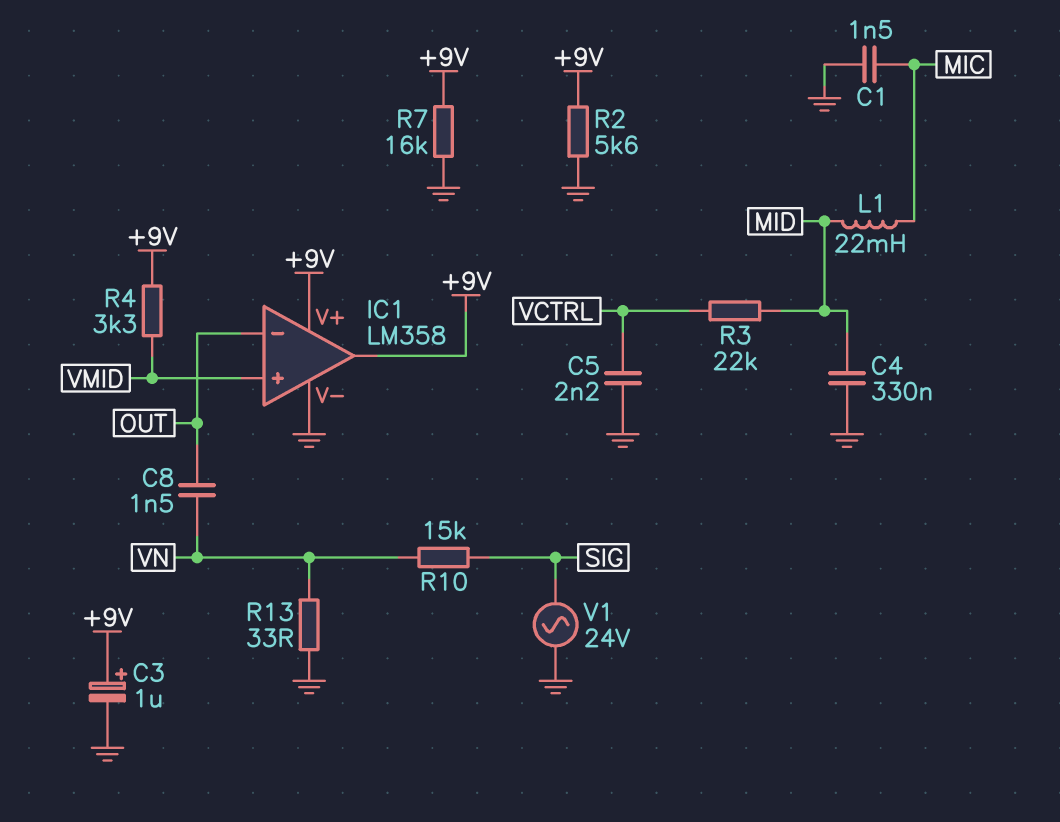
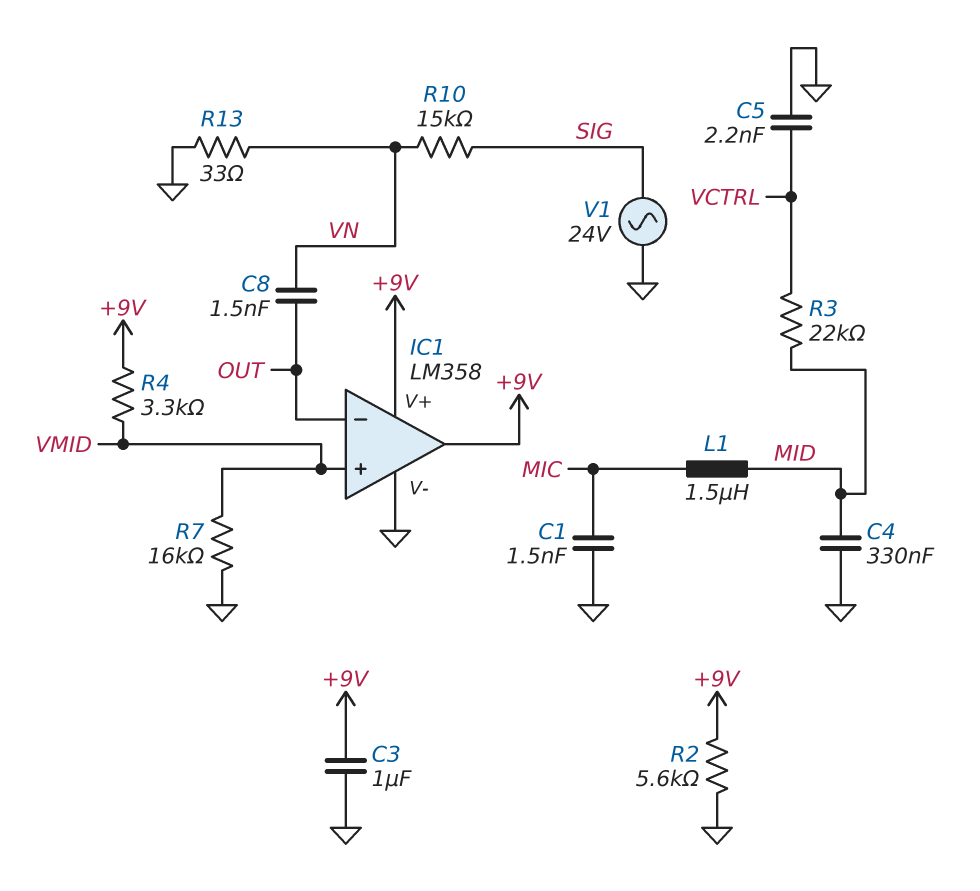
C3: 1uF (plus +9V, minus GND) -> 1uF (+9V, GND)
L1: 22mH (MIC, MID) -> 1.5uH (MIC, MID)
R7: 16k (+9V, GND) -> 16k (GND, VMID)

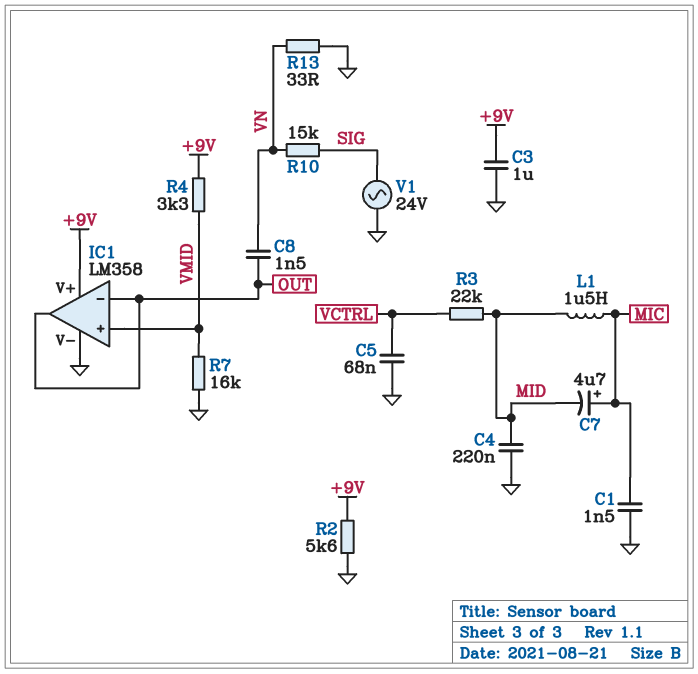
C4: 330nF (GND, MID) -> 220nF (GND, MID)
C5: 2.2nF (GND, VCTRL) -> 68nF (GND, VCTRL)
C7: none -> 4.7uF (plus MIC, minus MID)
IC1 pin out: +9V -> OUT

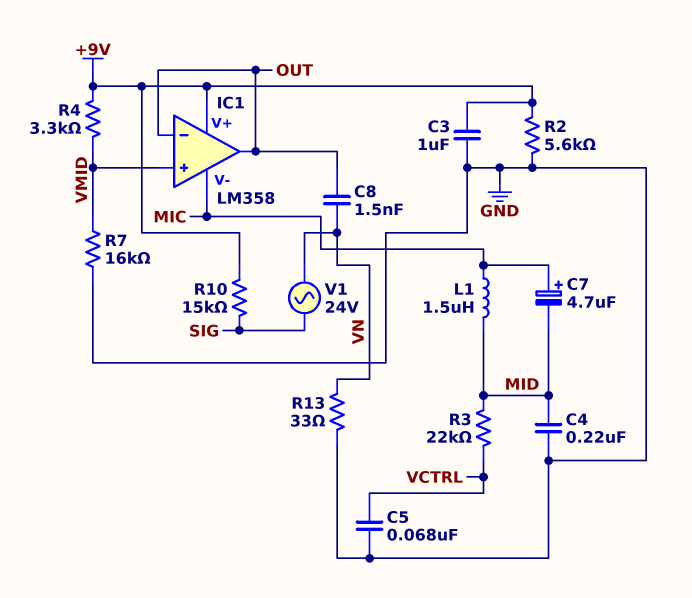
C1: 1.5nF (GND, MIC) -> none
IC1 pin V-: GND -> MIC
R10: 15k (SIG, VN) -> 15k (+9V, SIG)
V1: AC 24V (GND, SIG) -> AC 24V (SIG, VN)

